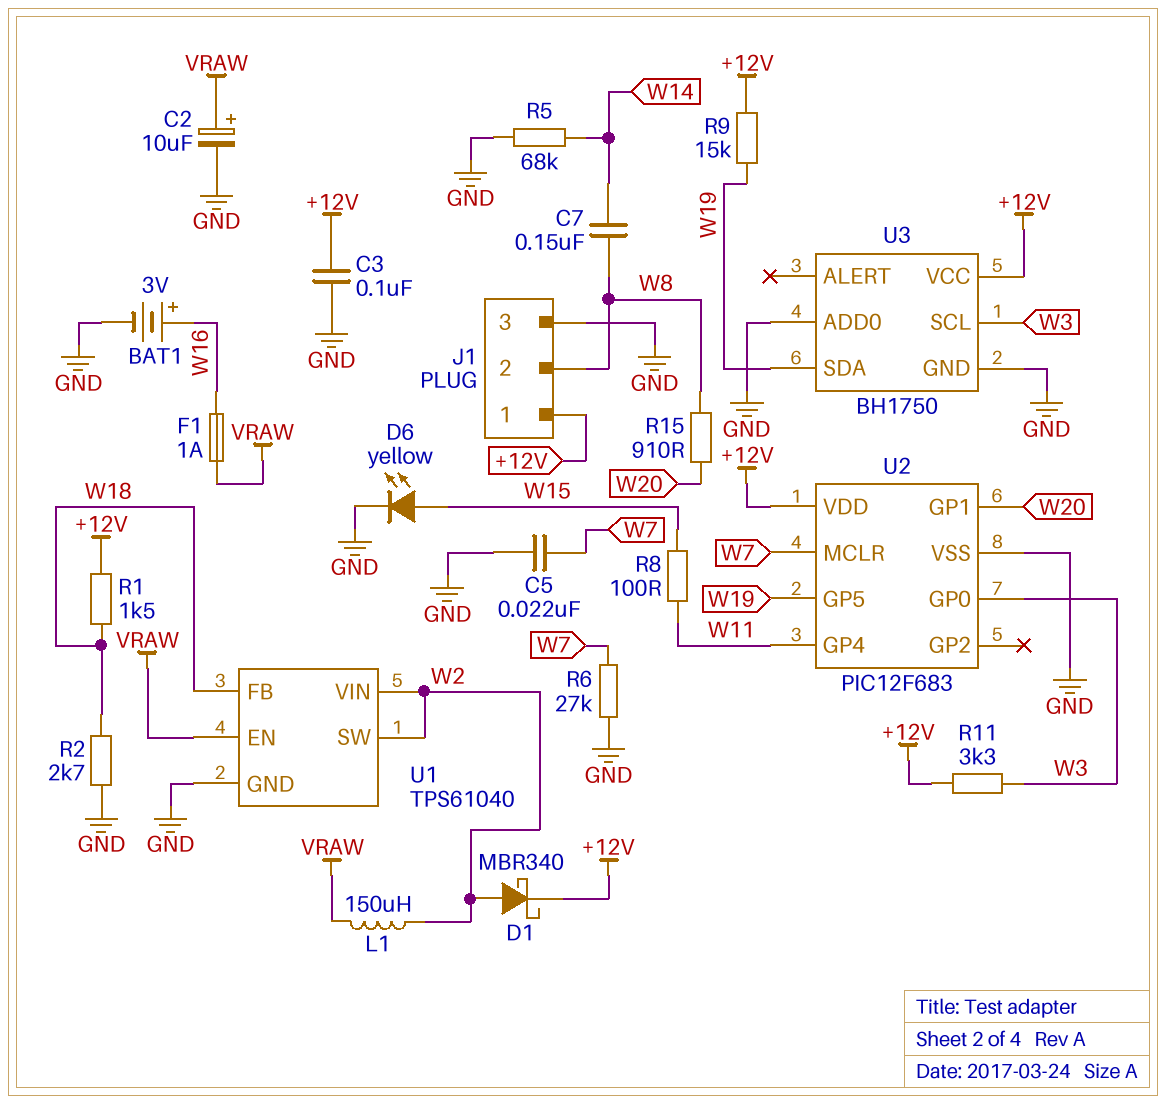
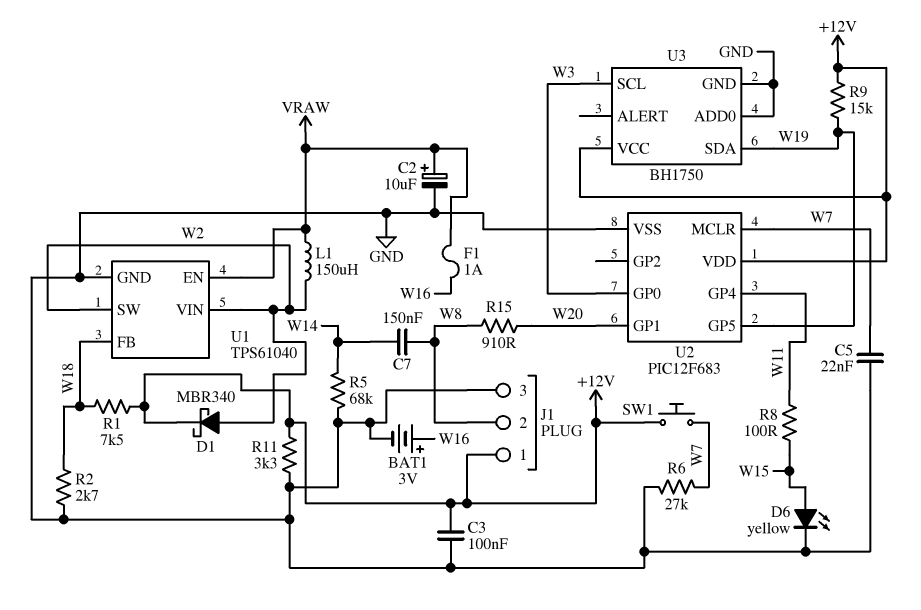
R1: 1.5k (+12V, W18) -> 7.5k (+12V, W18)
R11: 3.3k (+12V, W3) -> 3.3k (+12V, GND)
SW1: none -> button (+12V, W7)

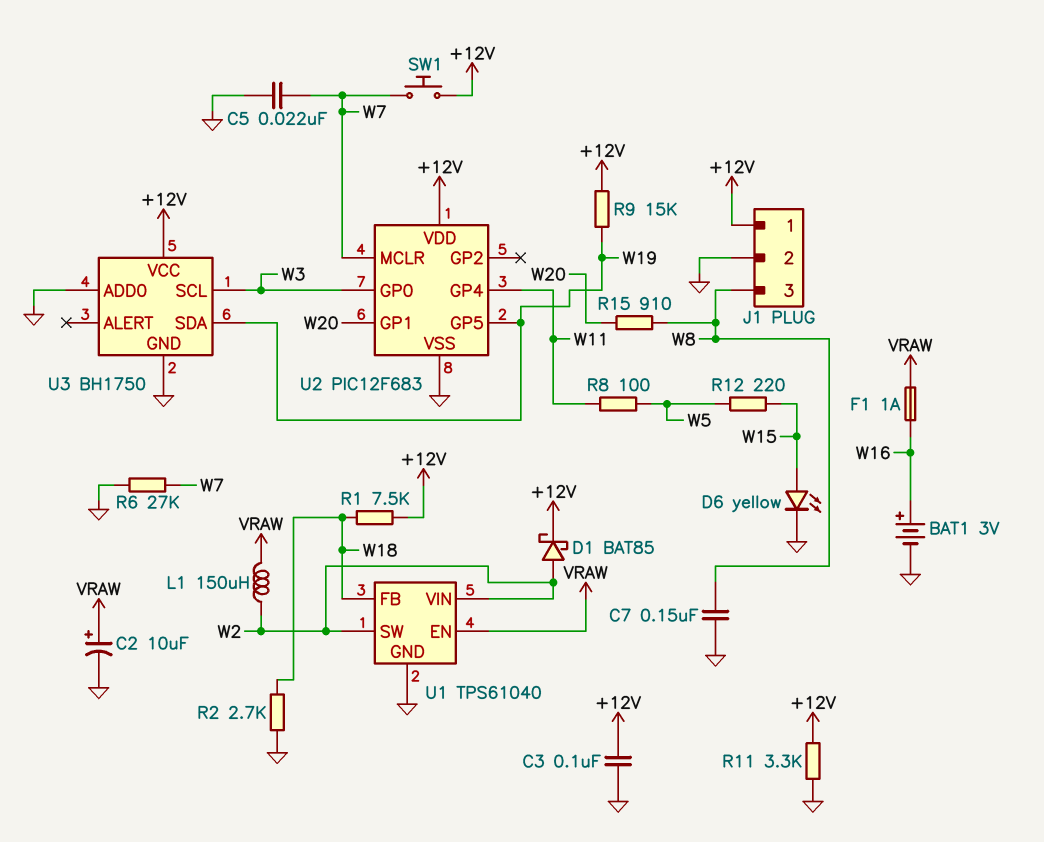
C7: 150nF (W8, W14) -> 150nF (GND, W8)
D1: schottky MBR340 (A W2, K +12V) -> schottky BAT85 (A W2, K +12V)
J1 pin 2: W8 -> GND
J1 pin 3: GND -> W8
R5: 68k (GND, W14) -> none
R8: 100 (W11, W15) -> 100 (W5, W11)
R12: none -> 220 (W5, W15)

